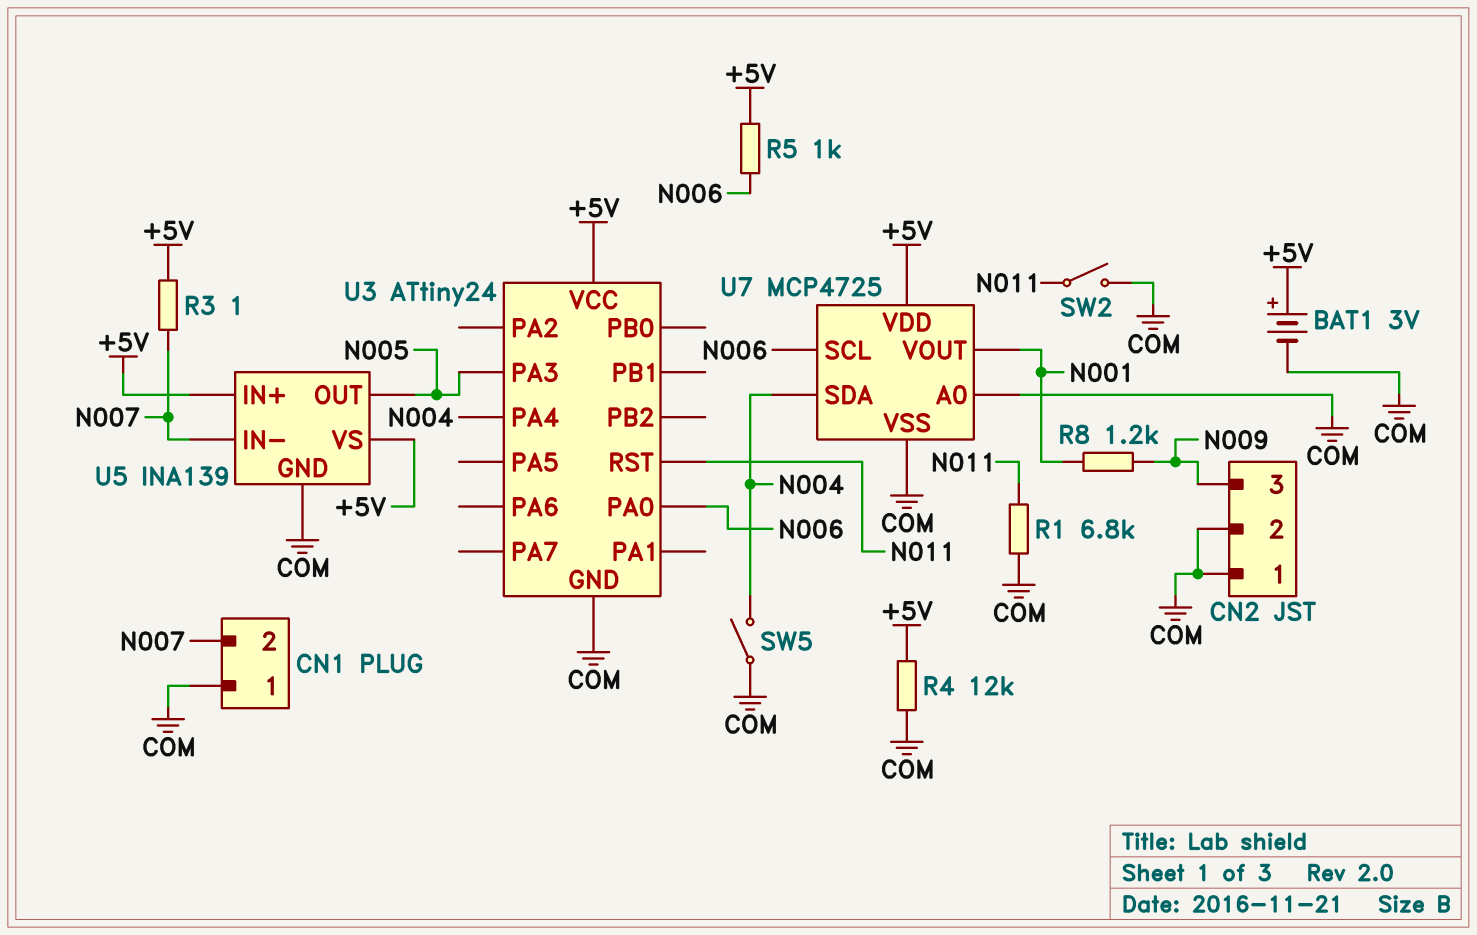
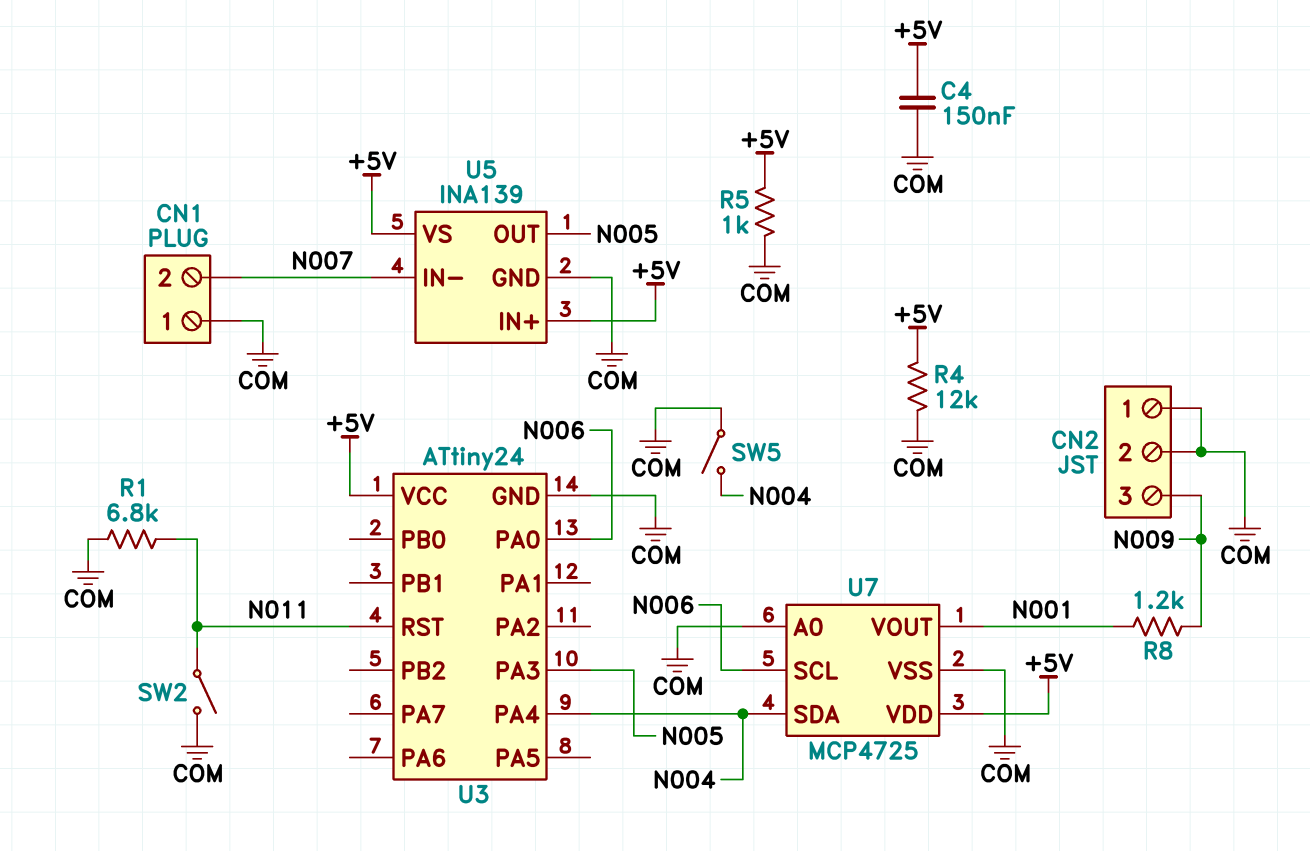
BAT1: 3V (plus +5V, minus COM) -> none
C4: none -> 150nF (+5V, COM)
R3: 1 (+5V, N007) -> none
R5: 1k (+5V, N006) -> 1k (+5V, COM)

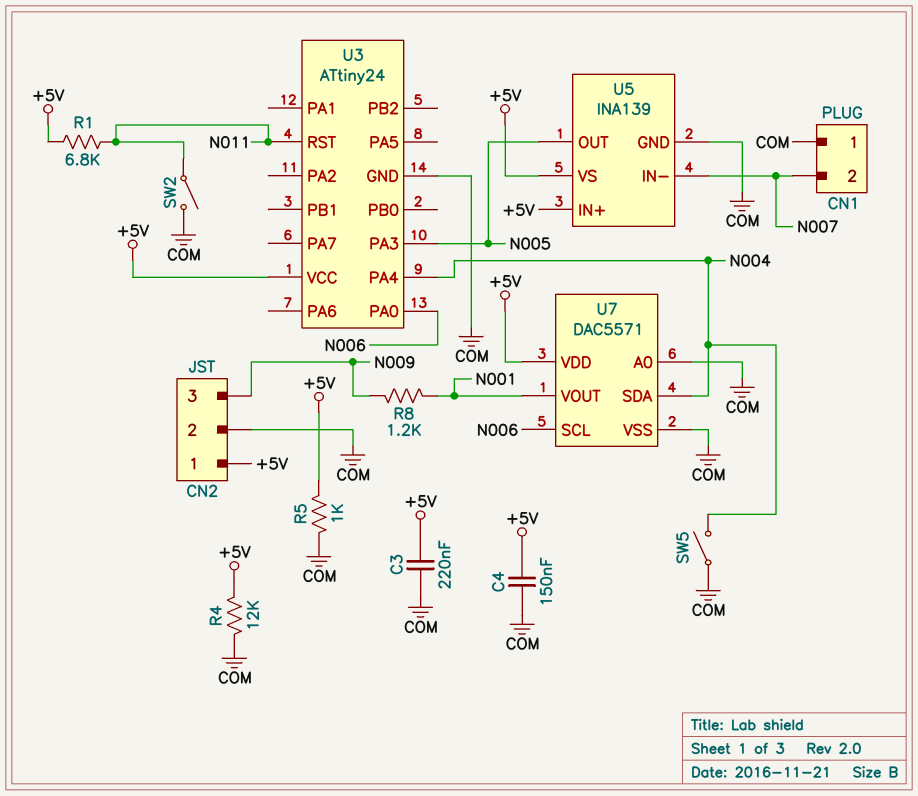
C3: none -> 220nF (+5V, COM)
CN2 pin 1: COM -> +5V
R1: 6.8k (COM, N011) -> 6.8k (+5V, N011)
U7: MCP4725 -> DAC5571

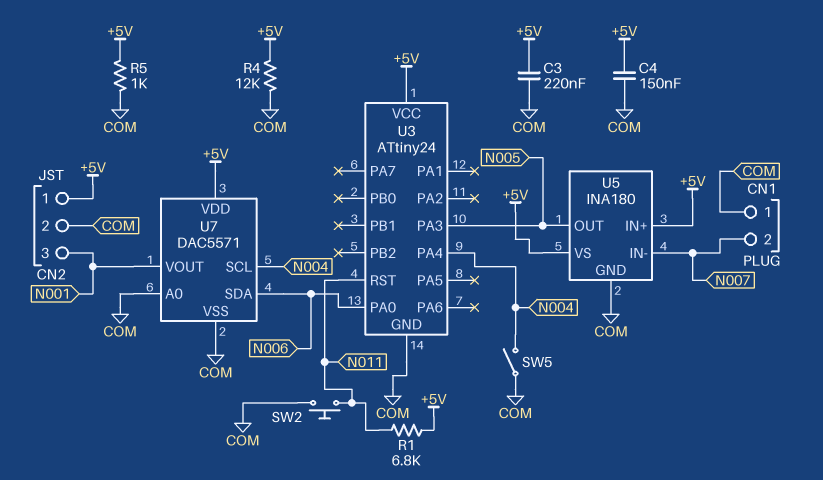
CN2 pin 3: N009 -> N001
R8: 1.2k (N001, N009) -> none
SW2: switch (COM, N011) -> button (COM, N011)
U5: INA139 -> INA180
U7 pin SCL: N006 -> N004
U7 pin SDA: N004 -> N006

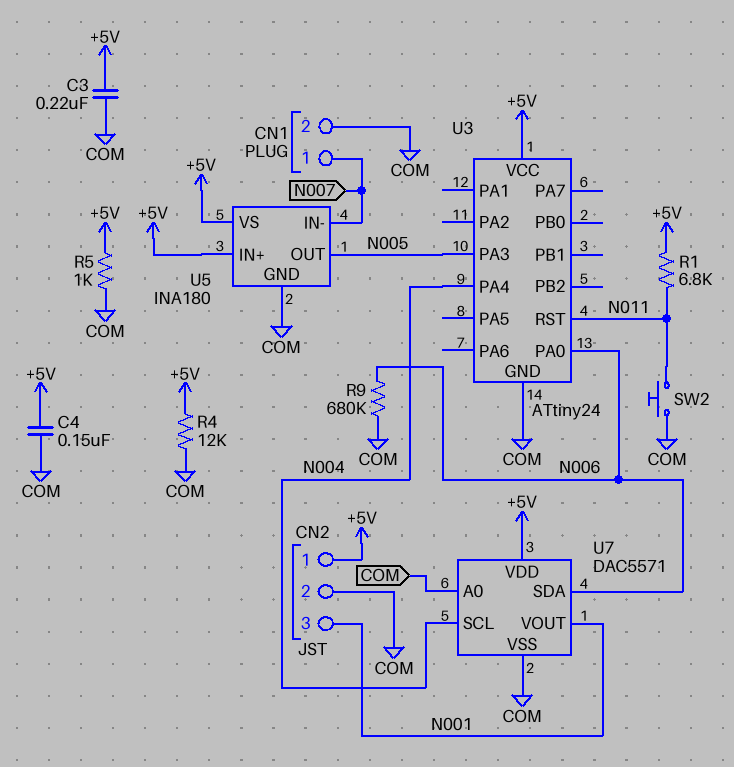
CN1 pin 1: COM -> N007
CN1 pin 2: N007 -> COM
R9: none -> 680k (COM, N006)
SW5: switch (COM, N004) -> none

